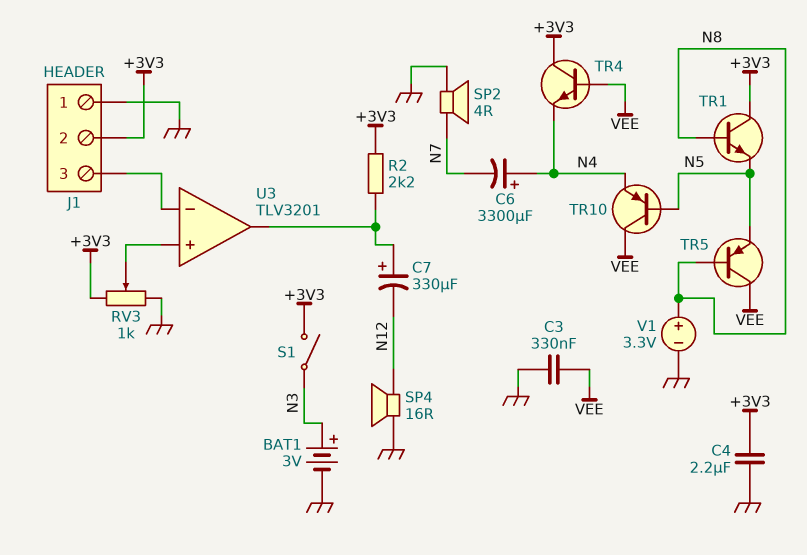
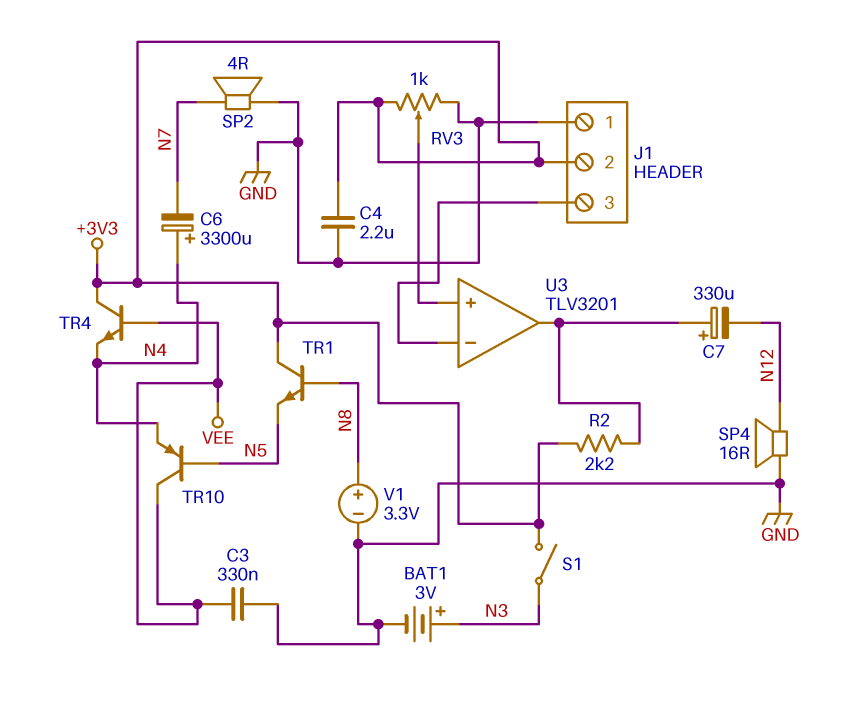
TR5: PNP (B N8, C VEE, E N5) -> none

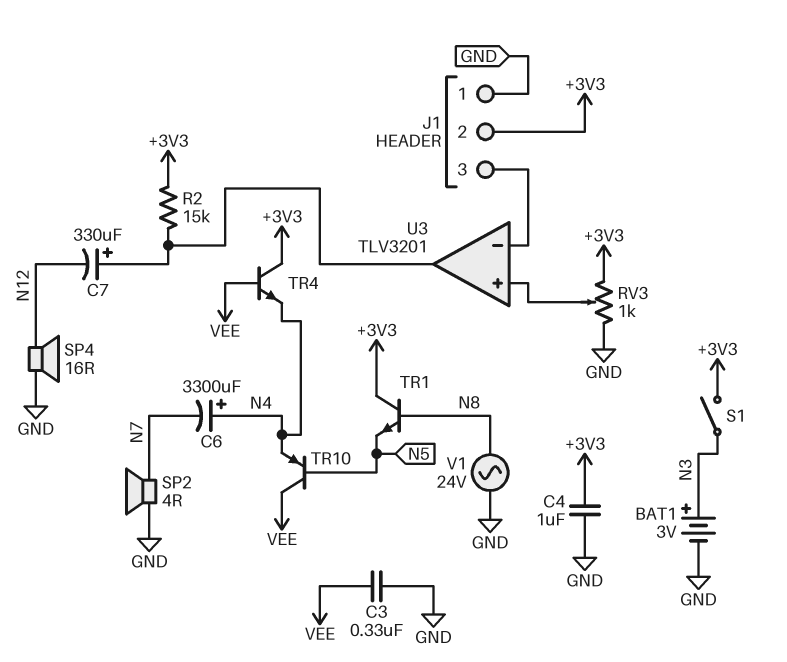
C4: 2.2uF (+3V3, GND) -> 1uF (+3V3, GND)
R2: 2.2k (+3V3, U3/out) -> 15k (+3V3, U3/out)
V1: 3.3V (plus N8, minus GND) -> AC 24V (GND, N8)

